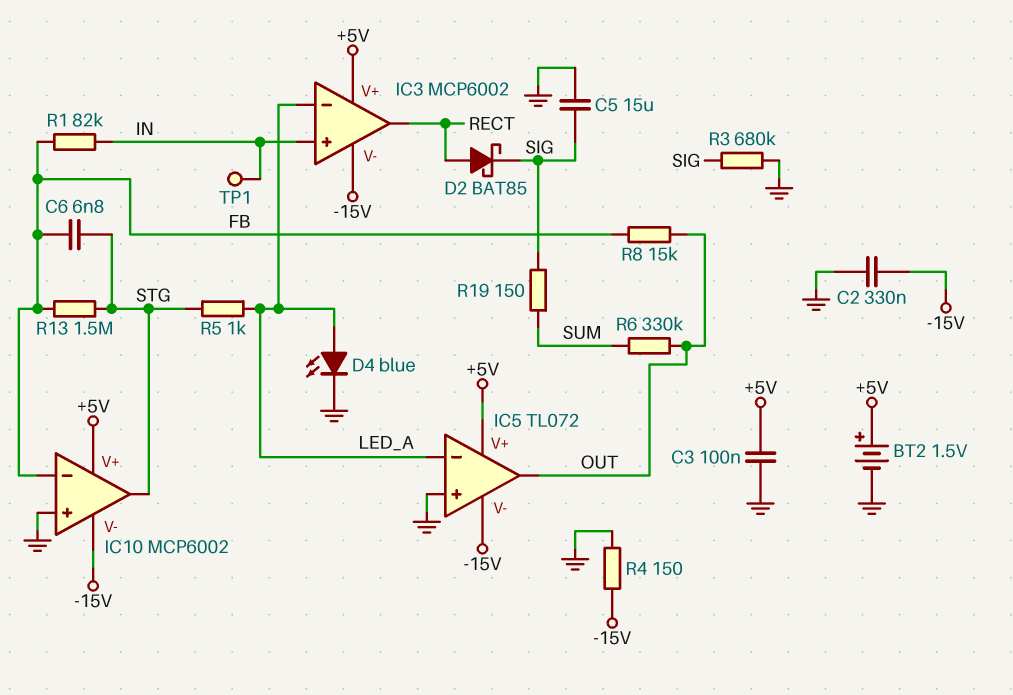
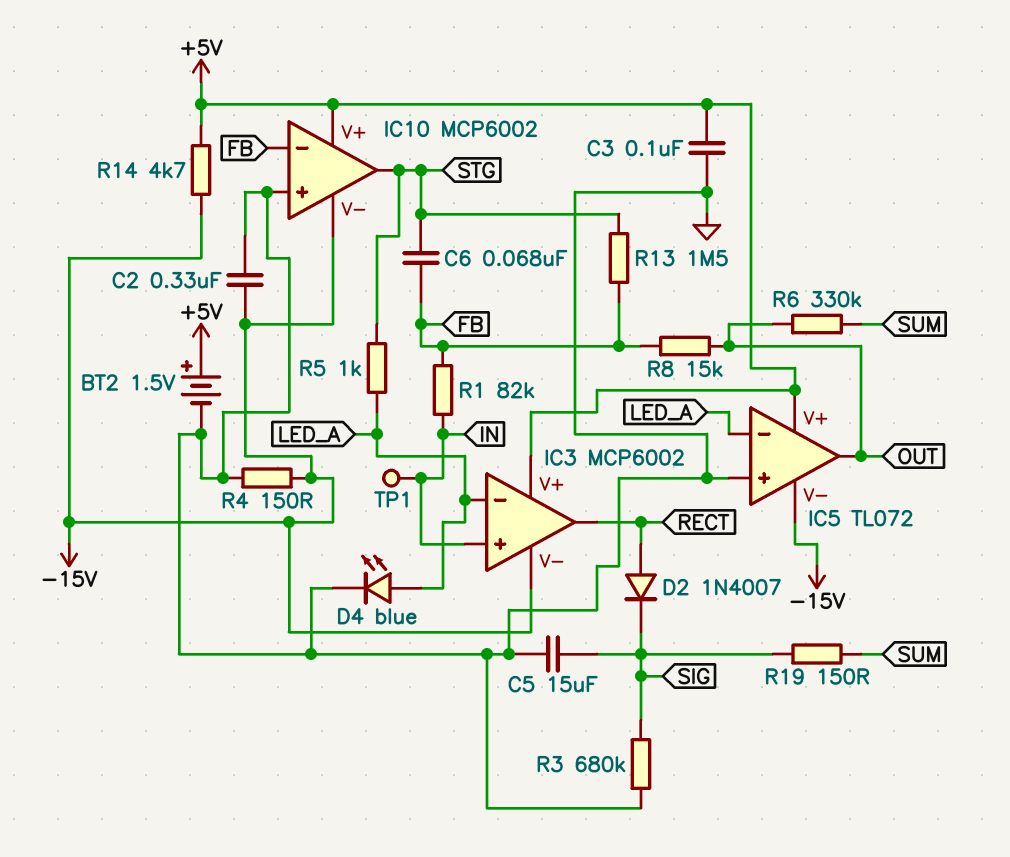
C6: 6.8nF (FB, STG) -> 68nF (FB, STG)
D2: schottky BAT85 (A RECT, K SIG) -> diode 1N4007 (A RECT, K SIG)
R14: none -> 4.7k (+5V, -15V)

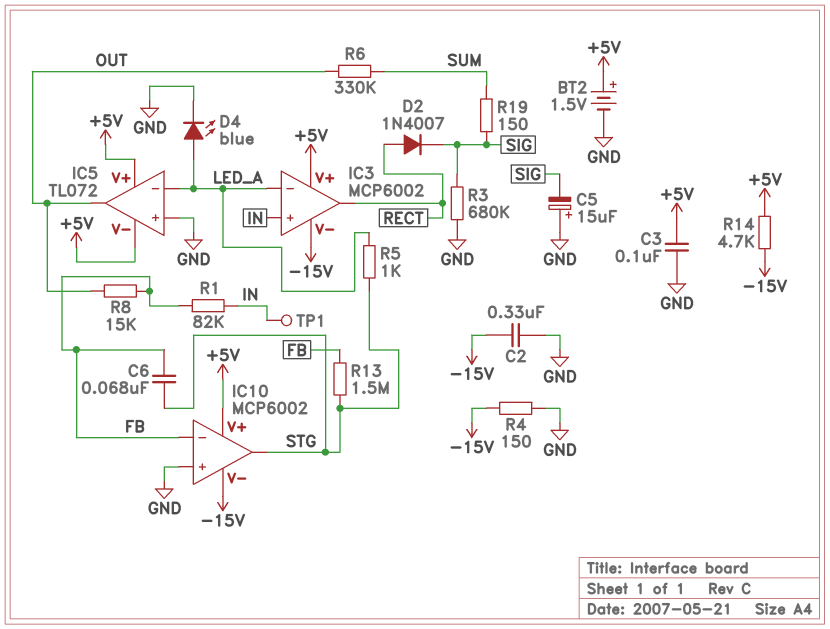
C5: 15uF (GND, SIG) -> 15uF (plus GND, minus SIG)
IC5 pin V-: -15V -> +5V

